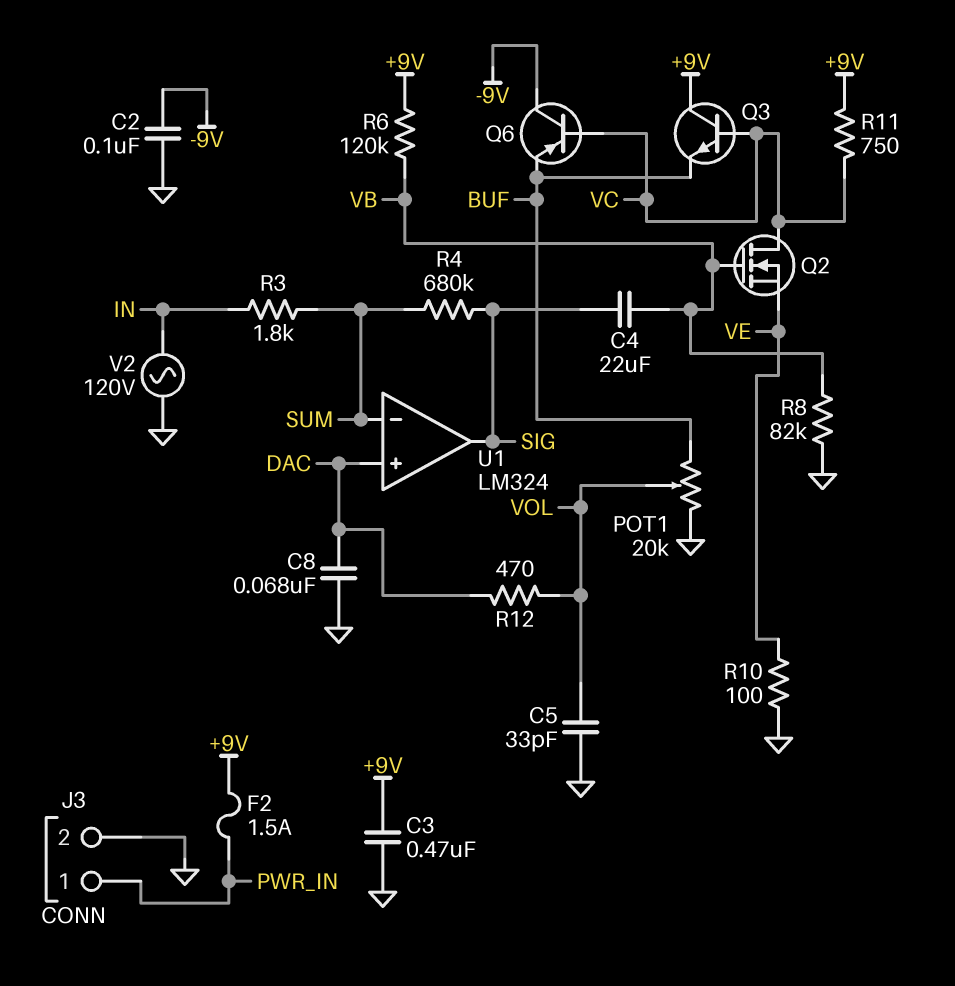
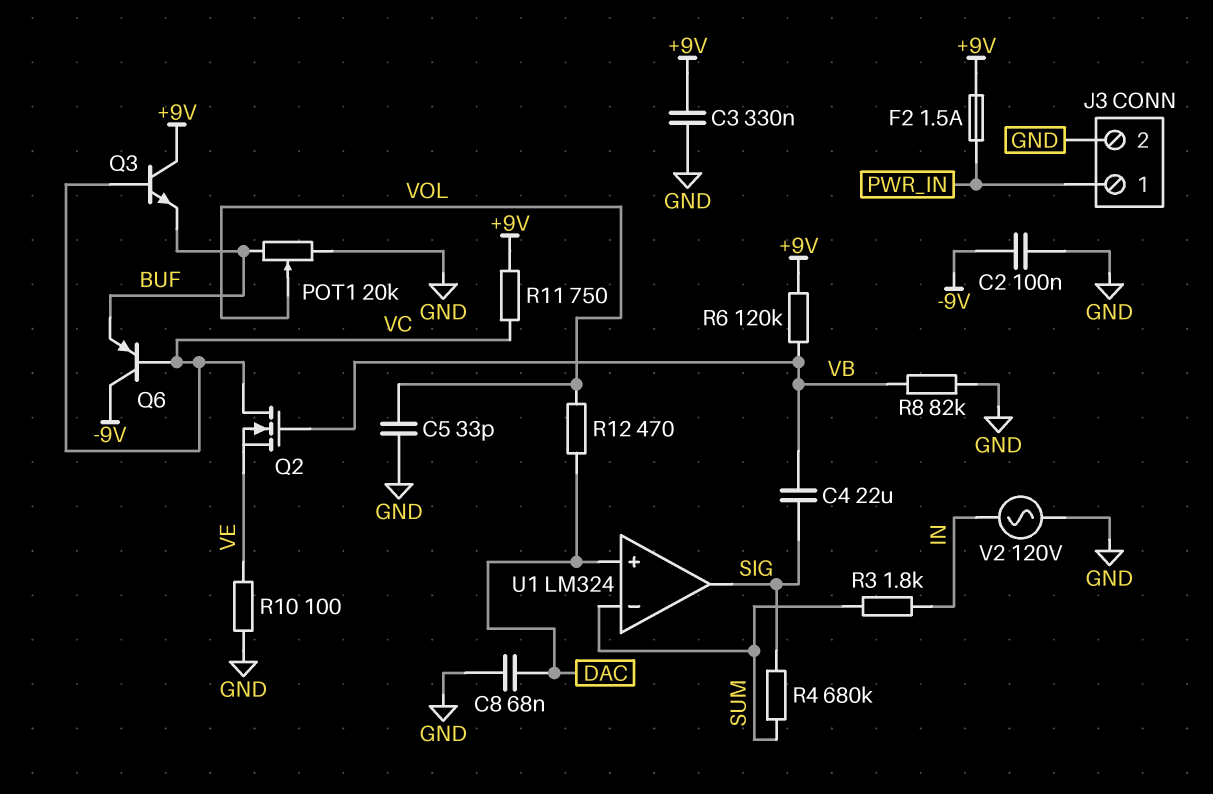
C3: 470nF (+9V, GND) -> 330nF (+9V, GND)

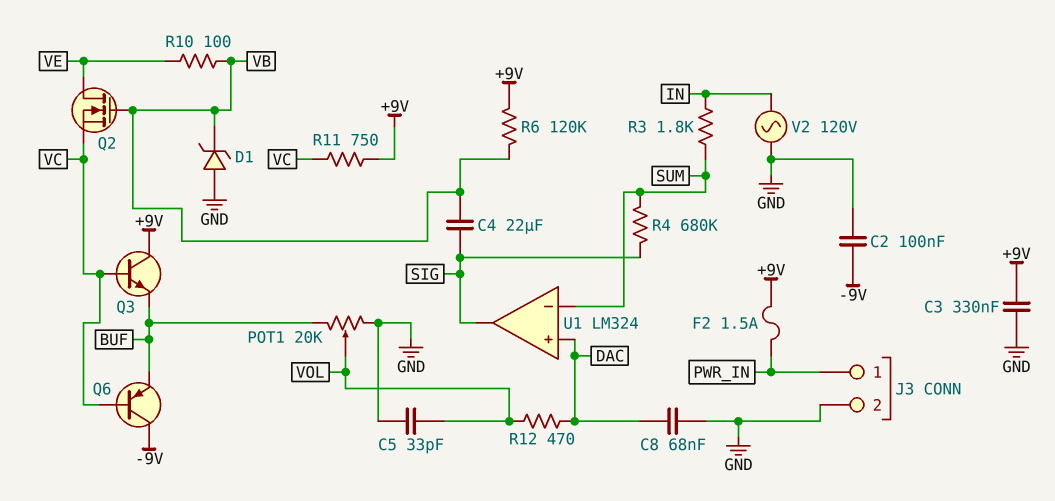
D1: none -> zener (A GND, K VB)
Q2: NMOS (G VB, D VC, S VE) -> NMOS (G VB, D VE, S VC)
R8: 82k (GND, VB) -> none
R10: 100 (GND, VE) -> 100 (VB, VE)

